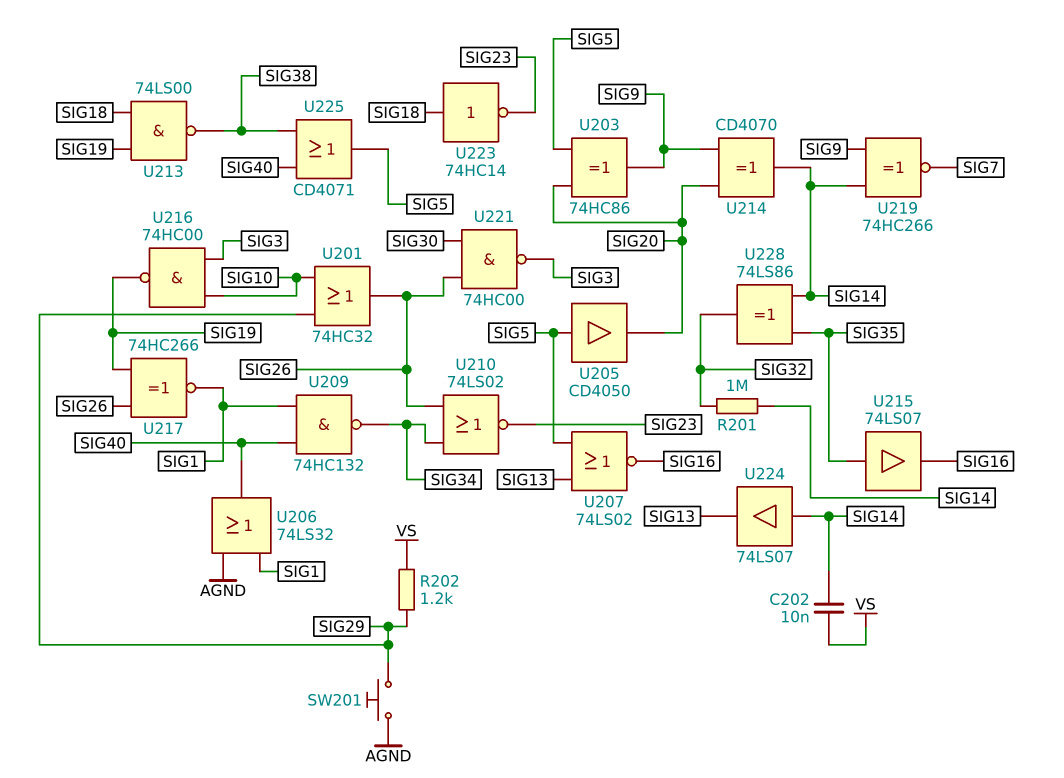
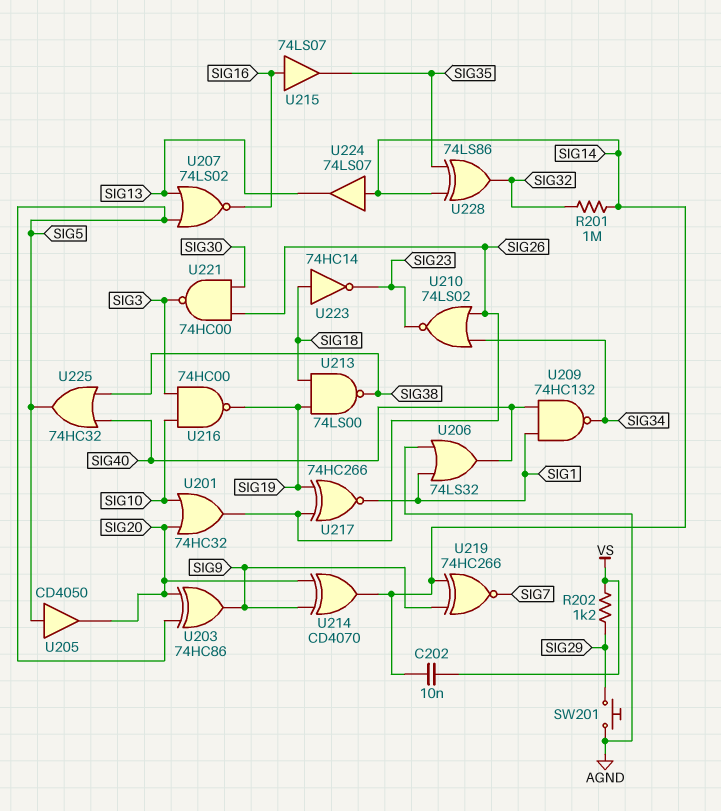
U201: OR 74HC32 (in SIG10, in SIG29, out SIG26) -> OR 74HC32 (in SIG10, in SIG20, out SIG26)
U215: buffer 74LS07 (in SIG35, out SIG16) -> buffer 74LS07 (in SIG16, out SIG35)
U225: OR CD4071 (in SIG38, in SIG40, out SIG5) -> OR 74HC32 (in SIG38, in SIG40, out SIG5)

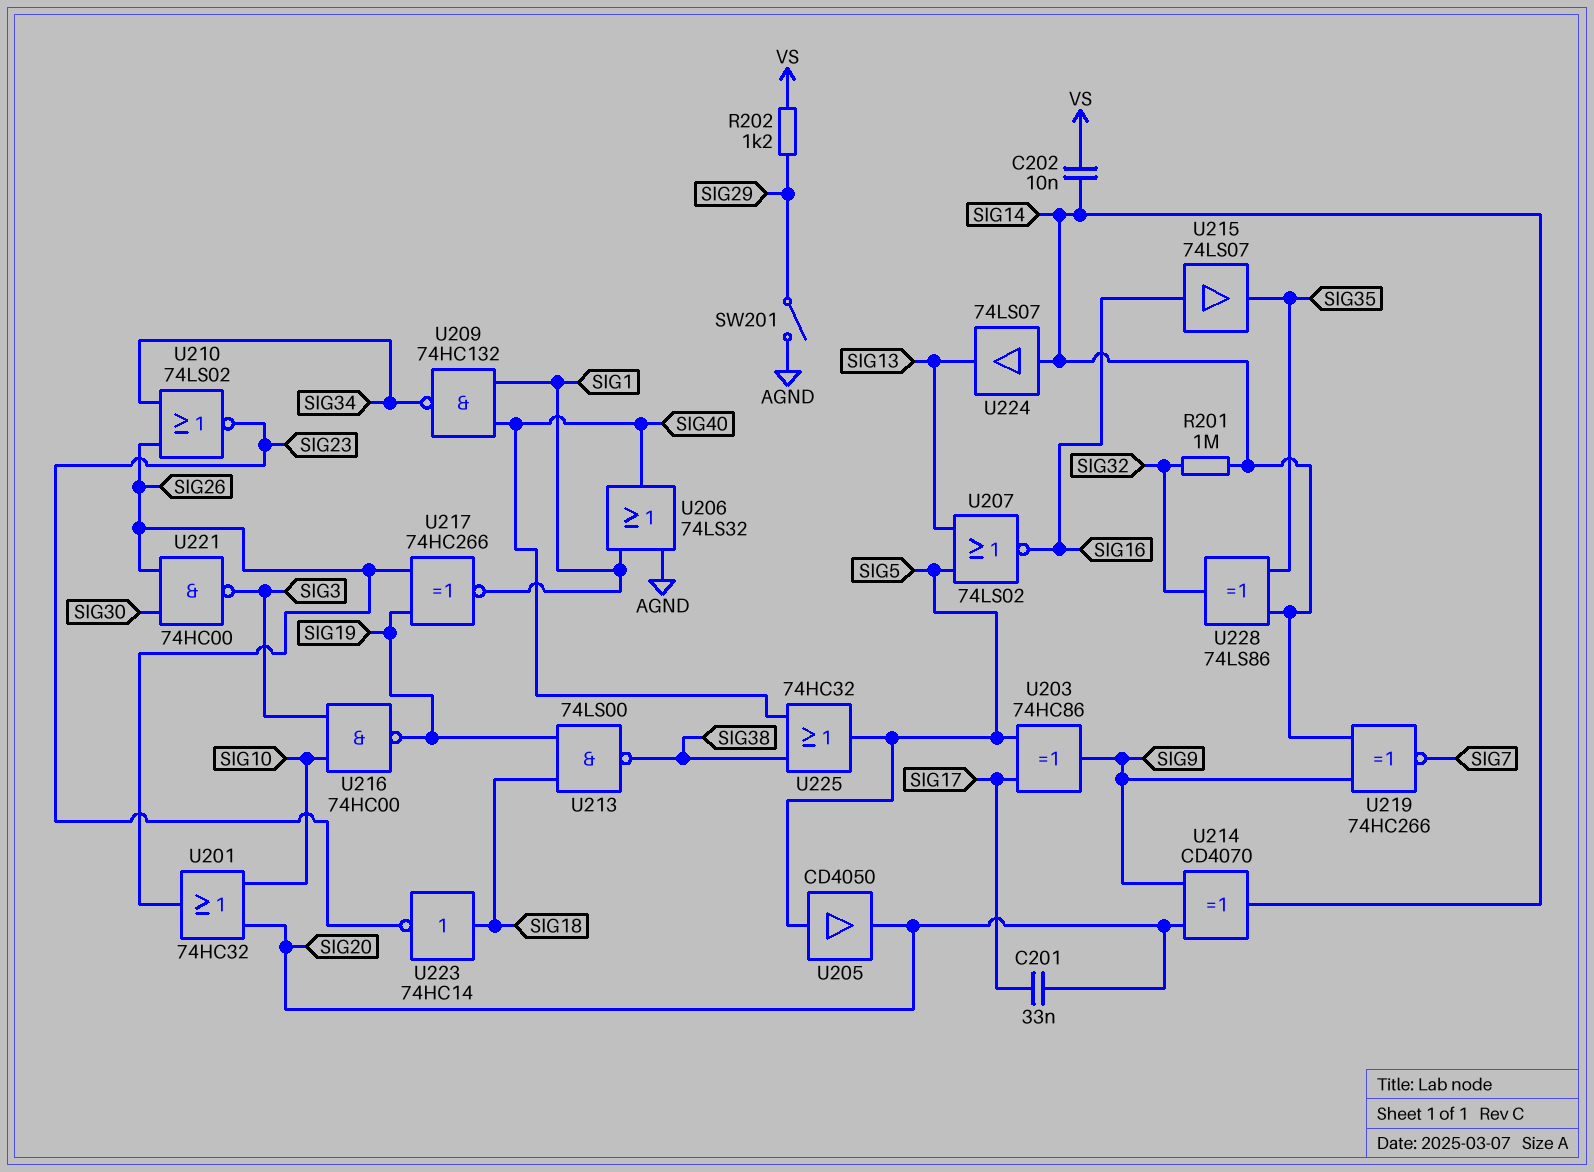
C201: none -> 33nF (SIG17, SIG20)
SW201: button (AGND, SIG29) -> switch (AGND, SIG29)
U203: XOR 74HC86 (in SIG5, in SIG20, out SIG9) -> XOR 74HC86 (in SIG5, in SIG17, out SIG9)

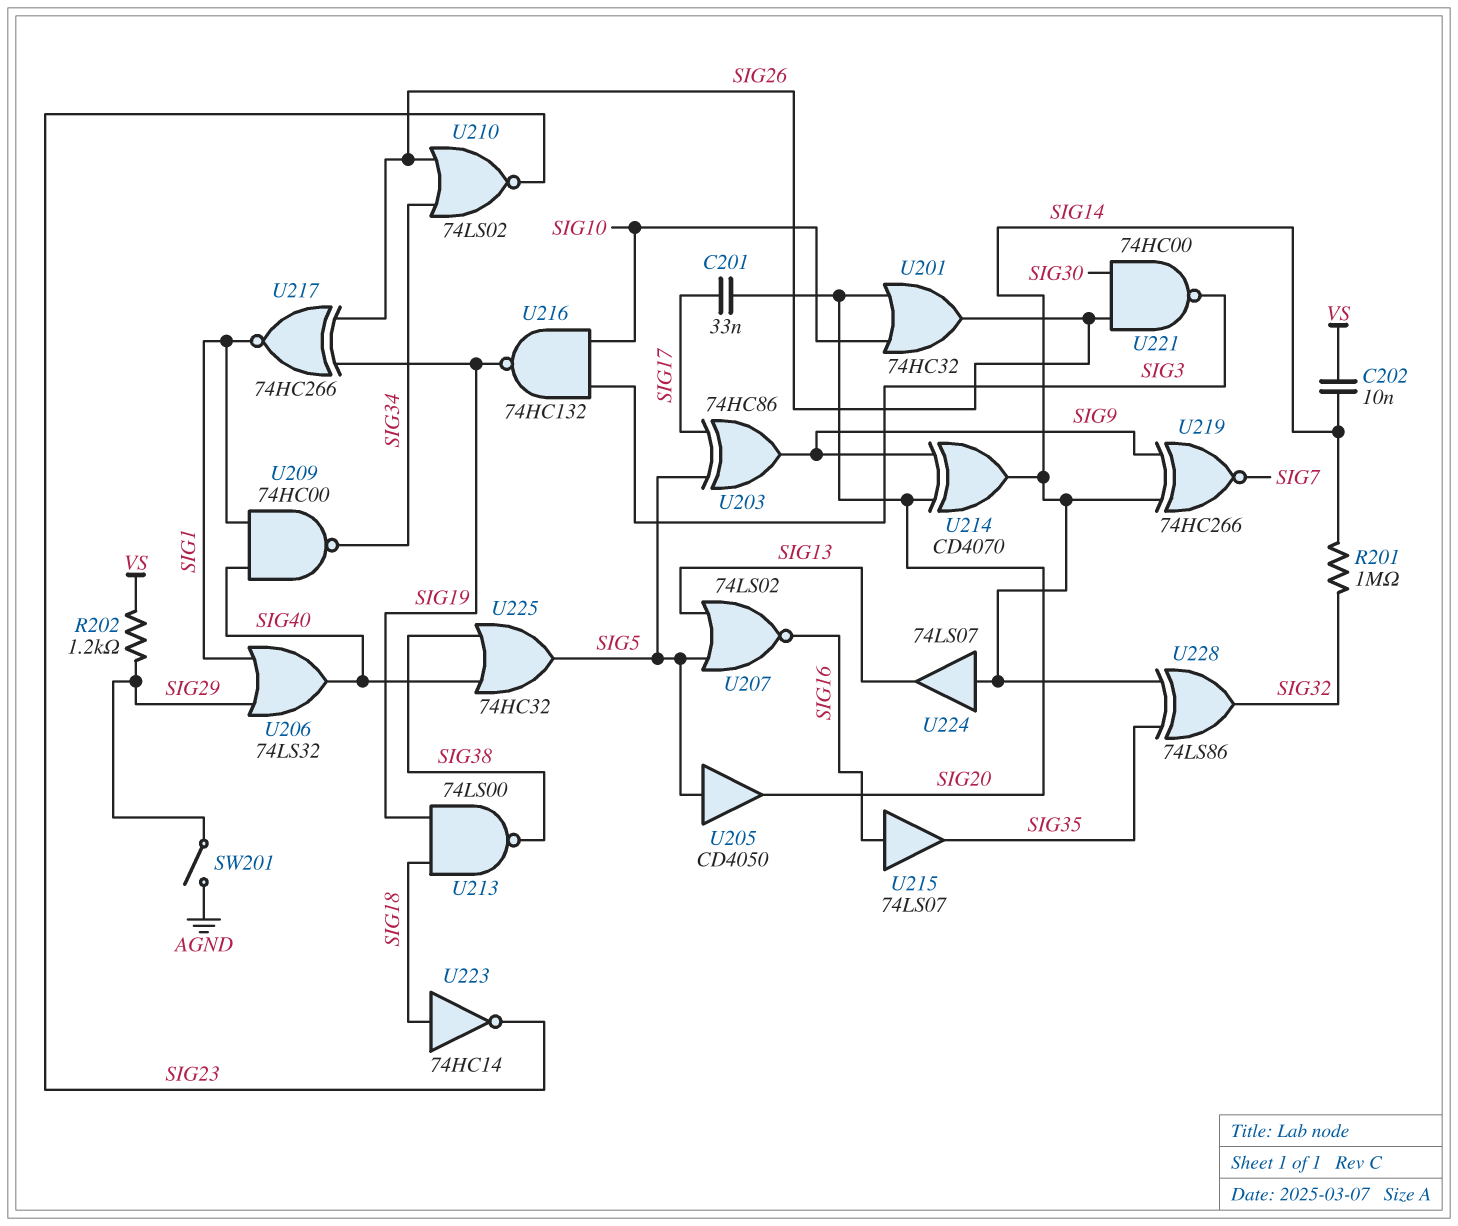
U206: OR 74LS32 (in AGND, in SIG1, out SIG40) -> OR 74LS32 (in SIG1, in SIG29, out SIG40)
U209: NAND 74HC132 (in SIG1, in SIG40, out SIG34) -> NAND 74HC00 (in SIG1, in SIG40, out SIG34)
U216: NAND 74HC00 (in SIG3, in SIG10, out SIG19) -> NAND 74HC132 (in SIG3, in SIG10, out SIG19)

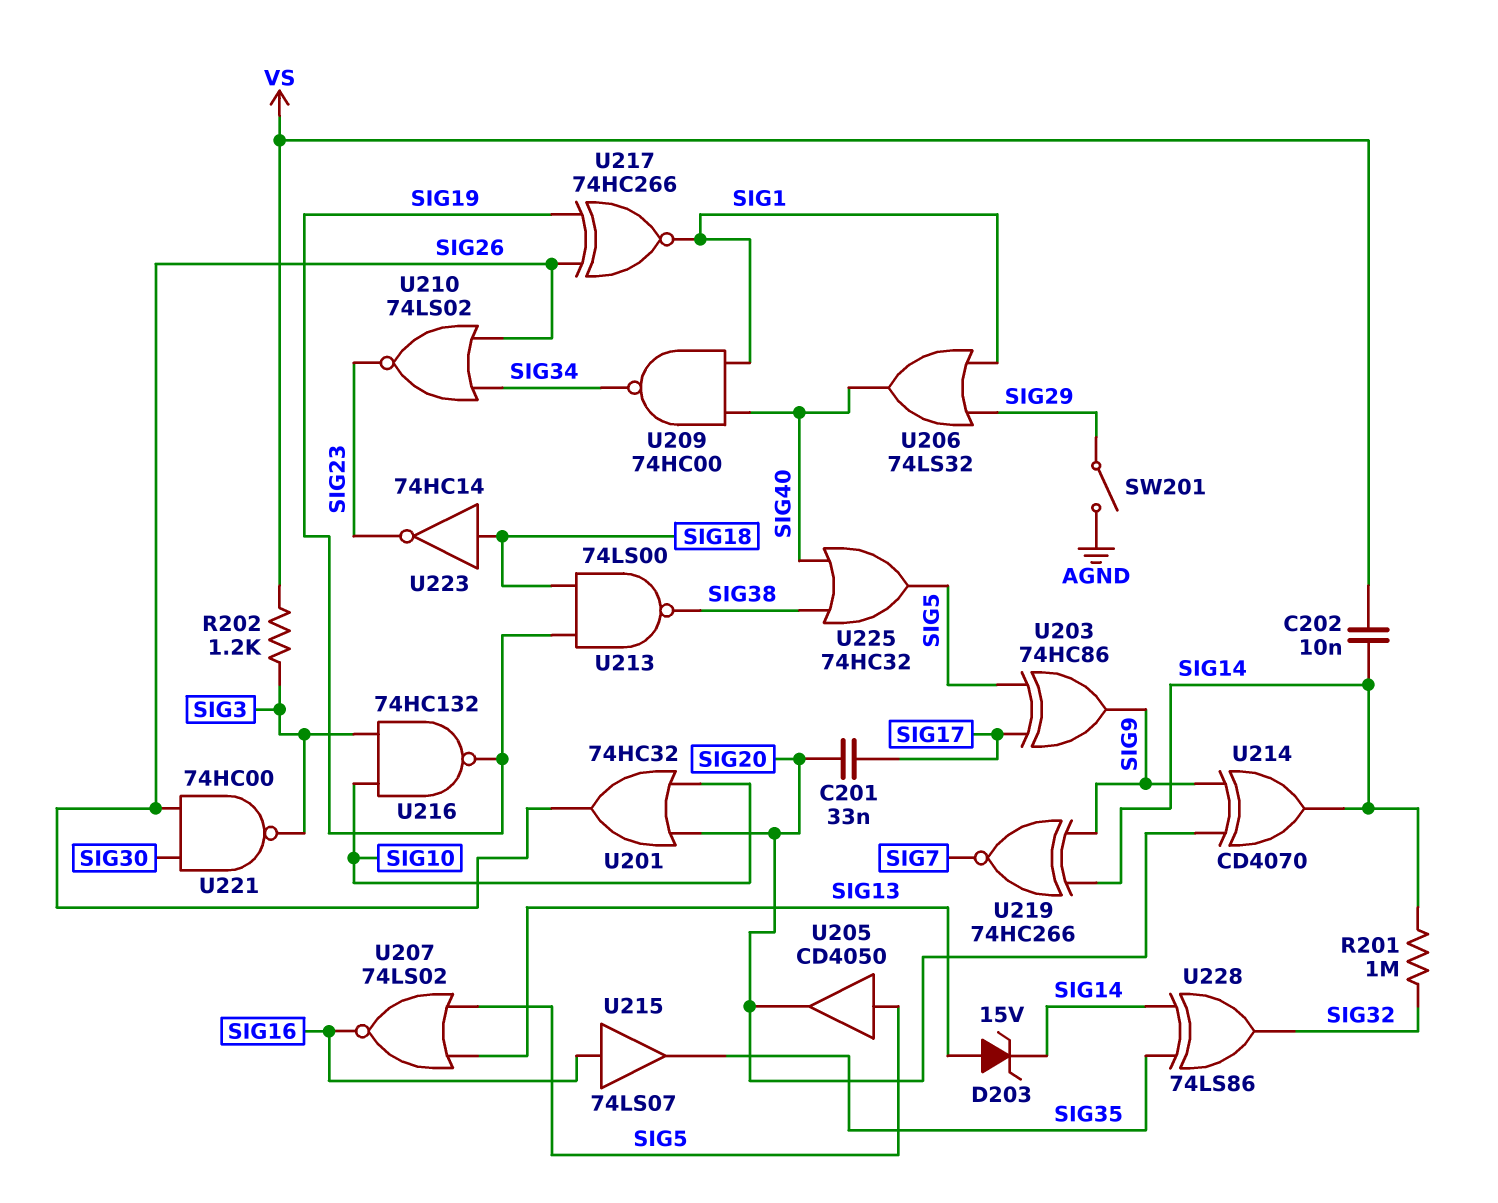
D203: none -> zener 15V (A SIG13, K SIG14)
R202: 1.2k (SIG29, VS) -> 1.2k (SIG3, VS)
U224: buffer 74LS07 (in SIG14, out SIG13) -> none

